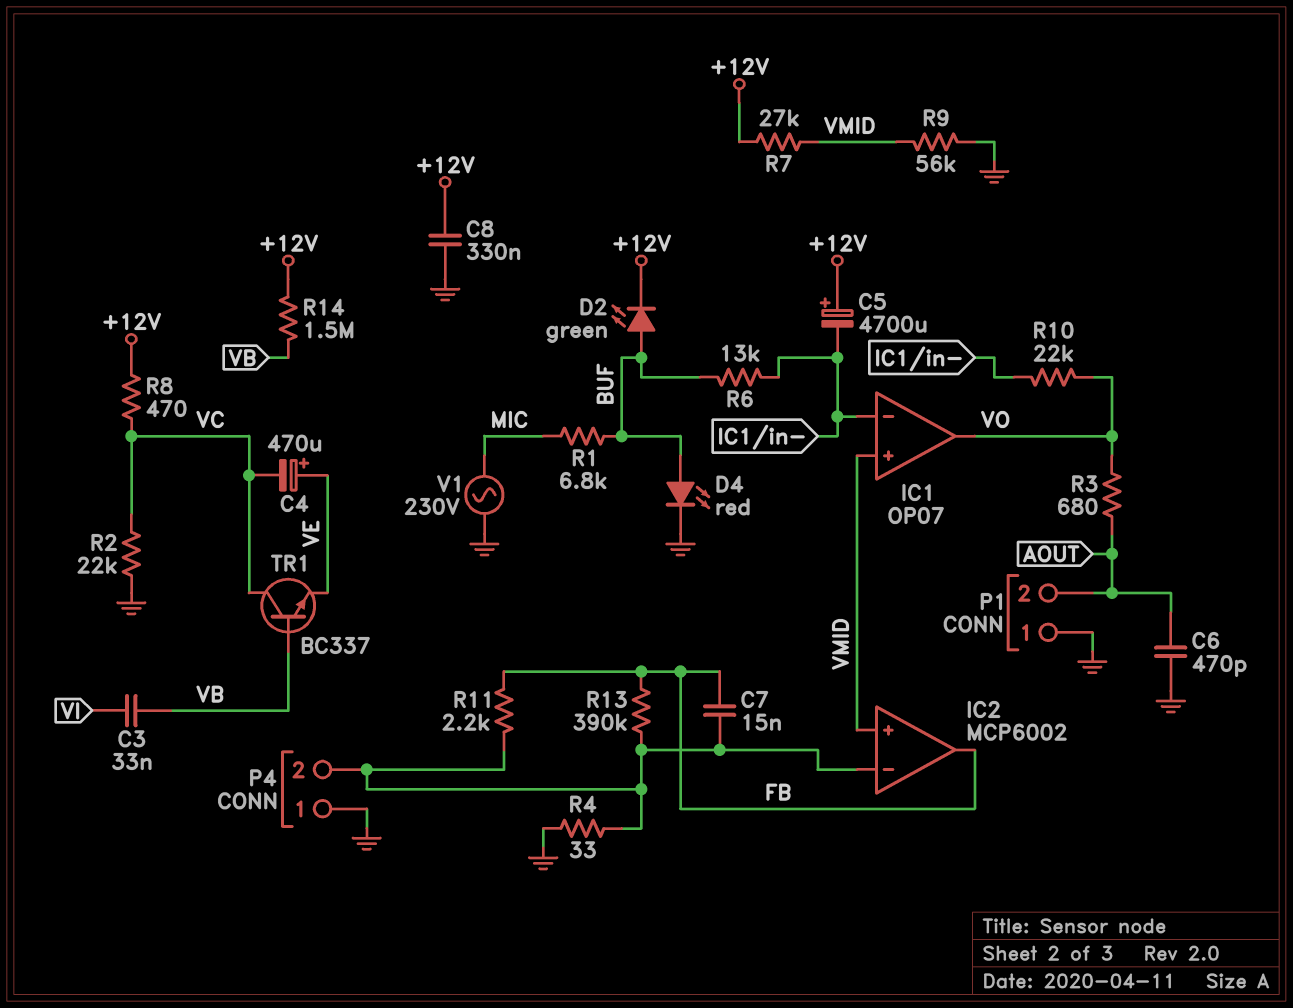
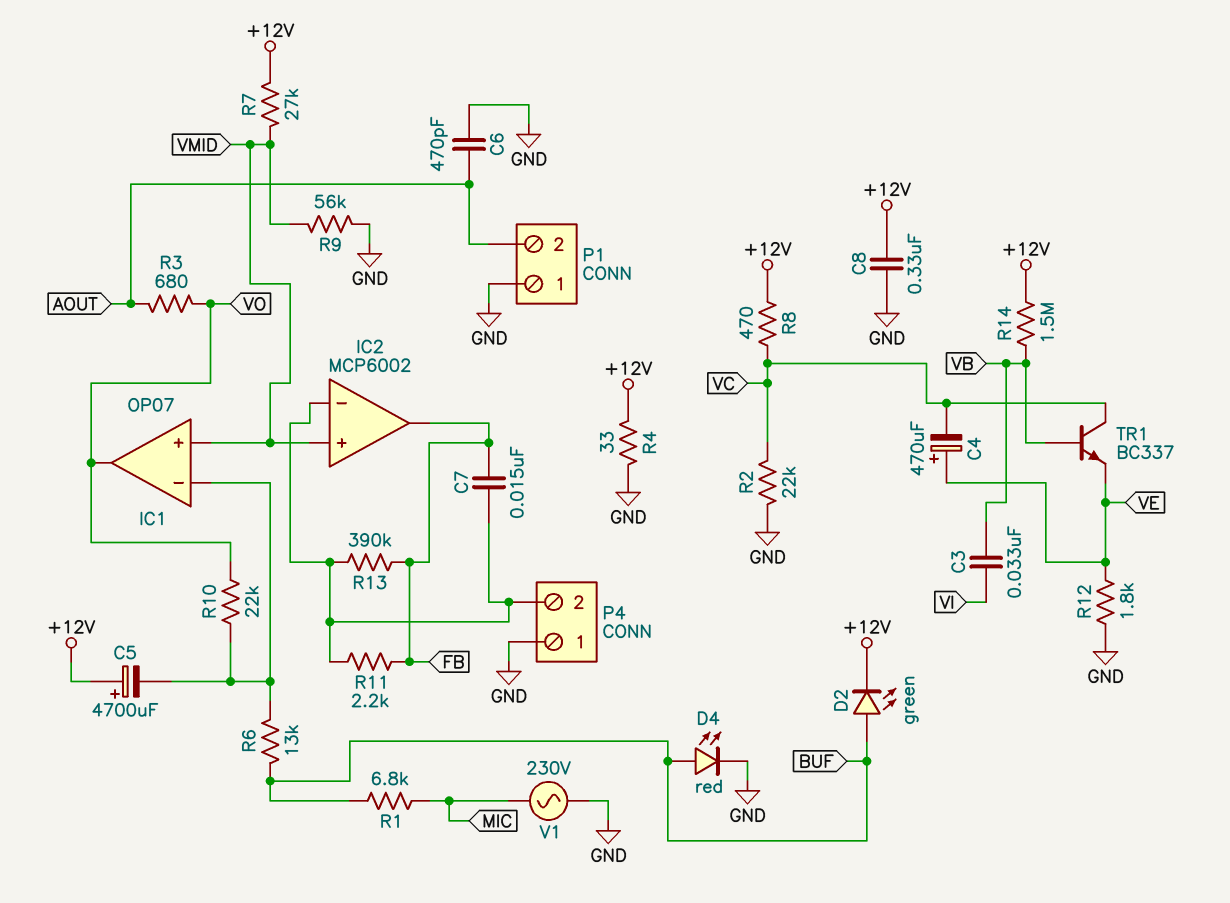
R4: 33 (GND, IC2/in-) -> 33 (+12V, GND)
R12: none -> 1.8k (GND, VE)

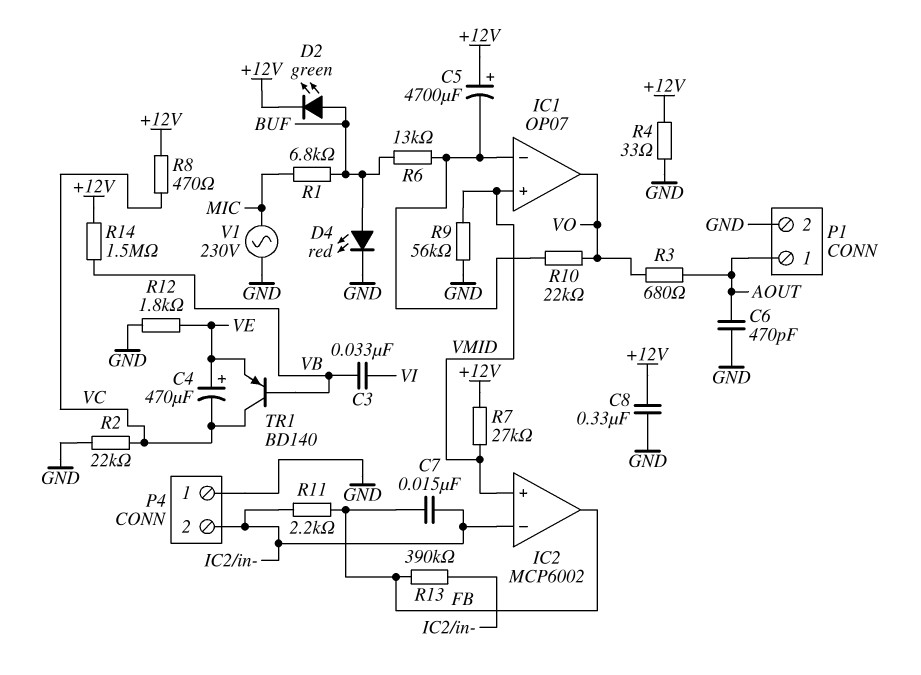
P1 pin 1: GND -> AOUT
P1 pin 2: AOUT -> GND
TR1: NPN BC337 (B VB, C VC, E VE) -> PNP BD140 (B VB, C VC, E VE)

